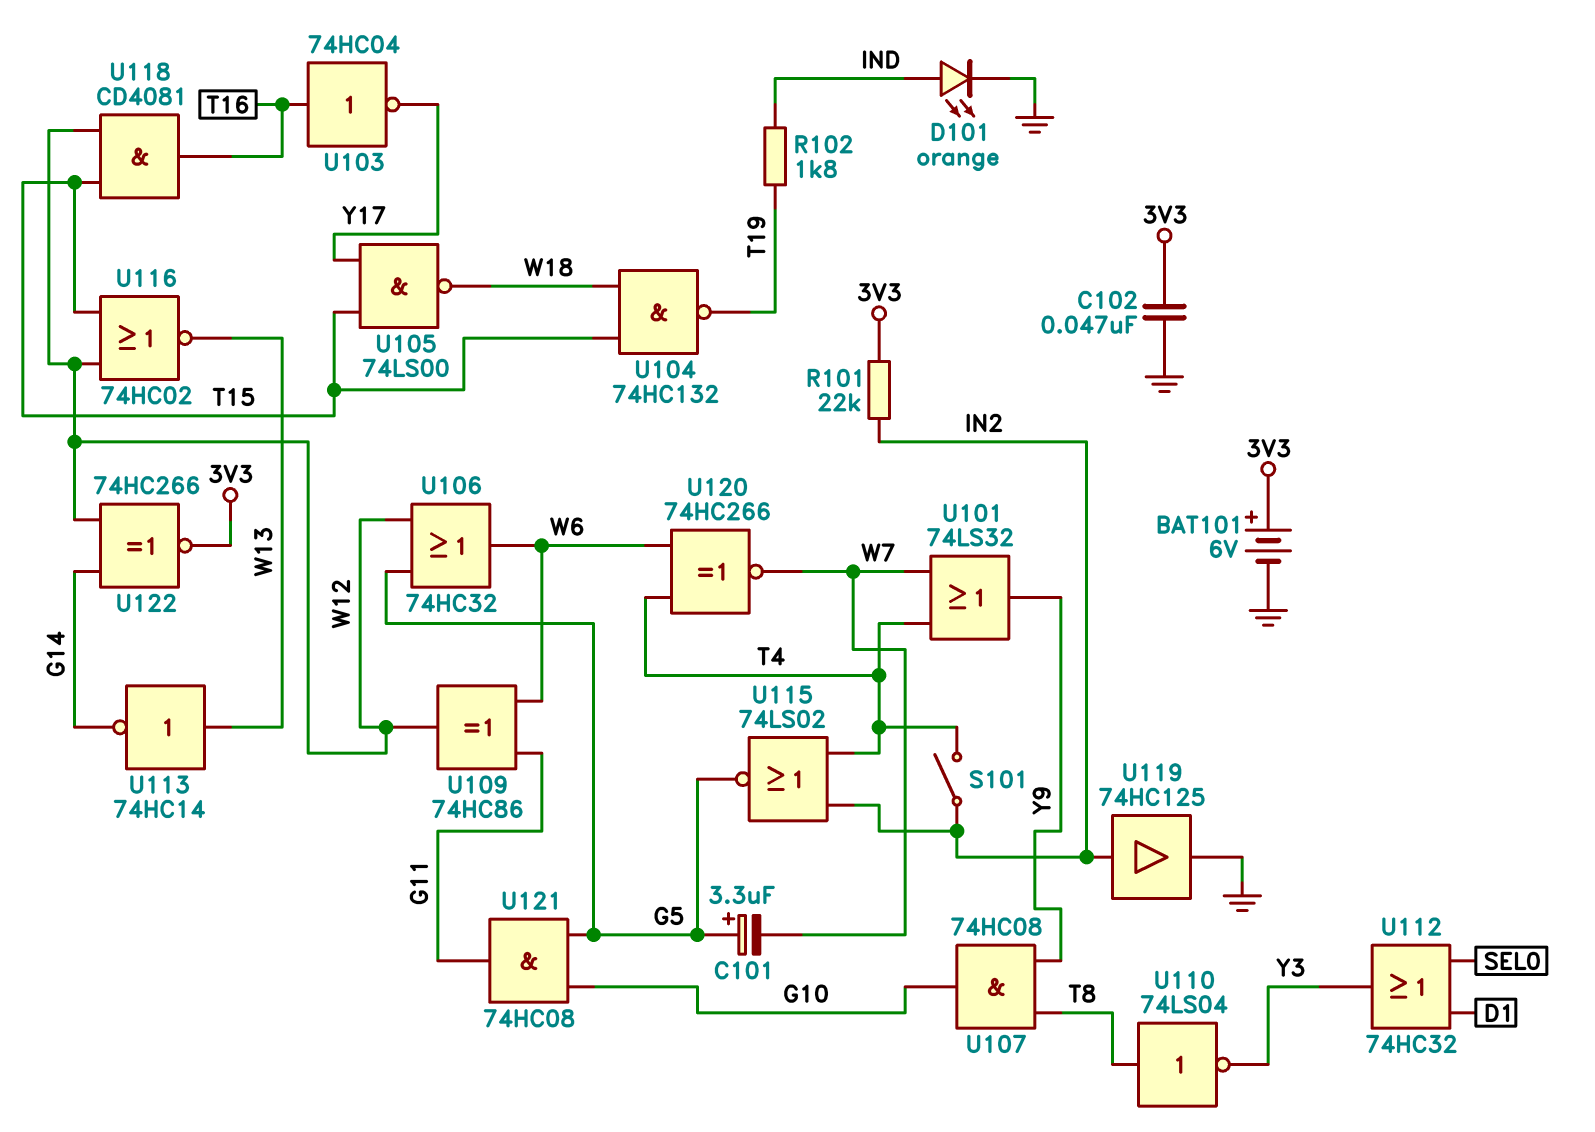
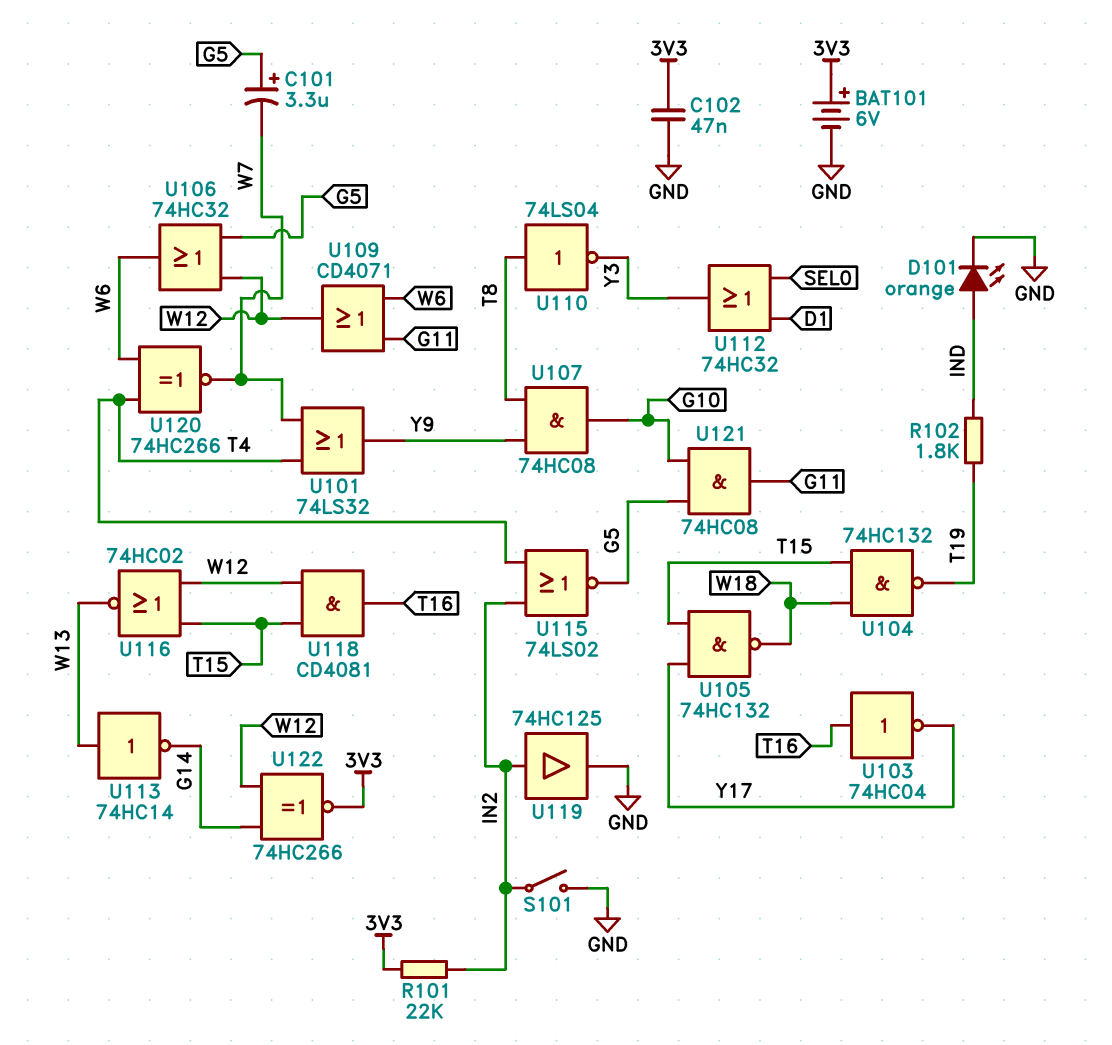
S101: switch (IN2, T4) -> switch (GND, IN2)
U105: NAND 74LS00 (in T15, in Y17, out W18) -> NAND 74HC132 (in T15, in Y17, out W18)
U109: XOR 74HC86 (in G11, in W6, out W12) -> OR CD4071 (in G11, in W6, out W12)

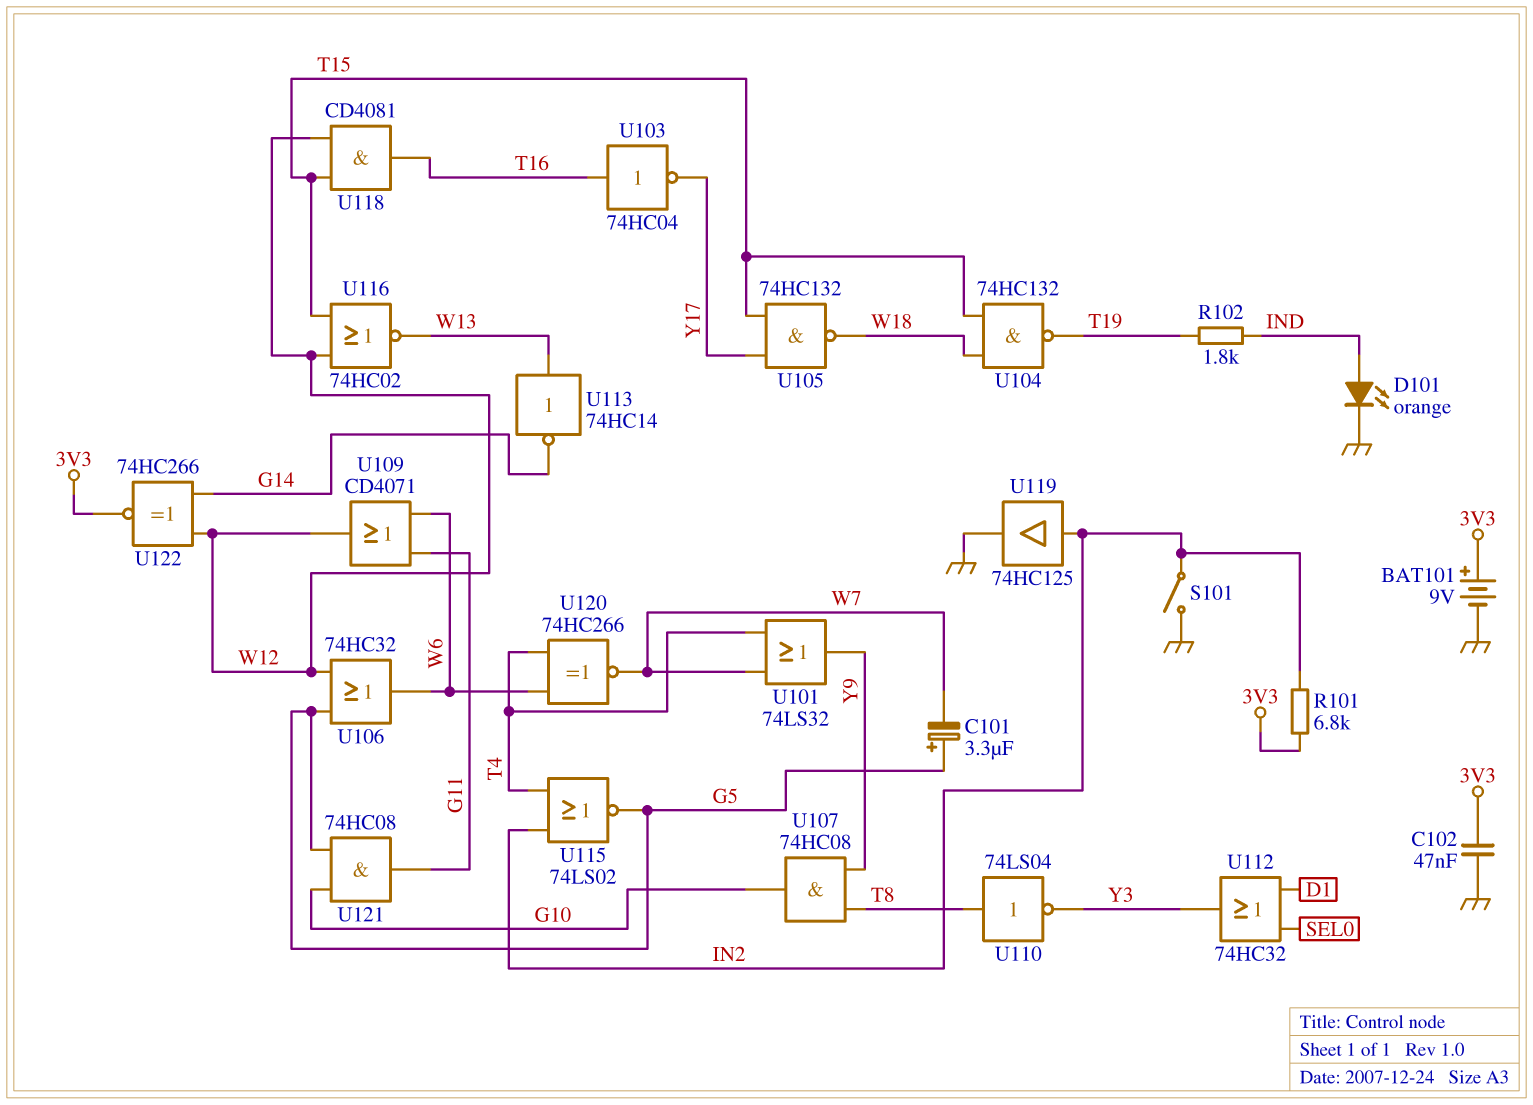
BAT101: 6V (plus 3V3, minus GND) -> 9V (plus 3V3, minus GND)
R101: 22k (3V3, IN2) -> 6.8k (3V3, IN2)

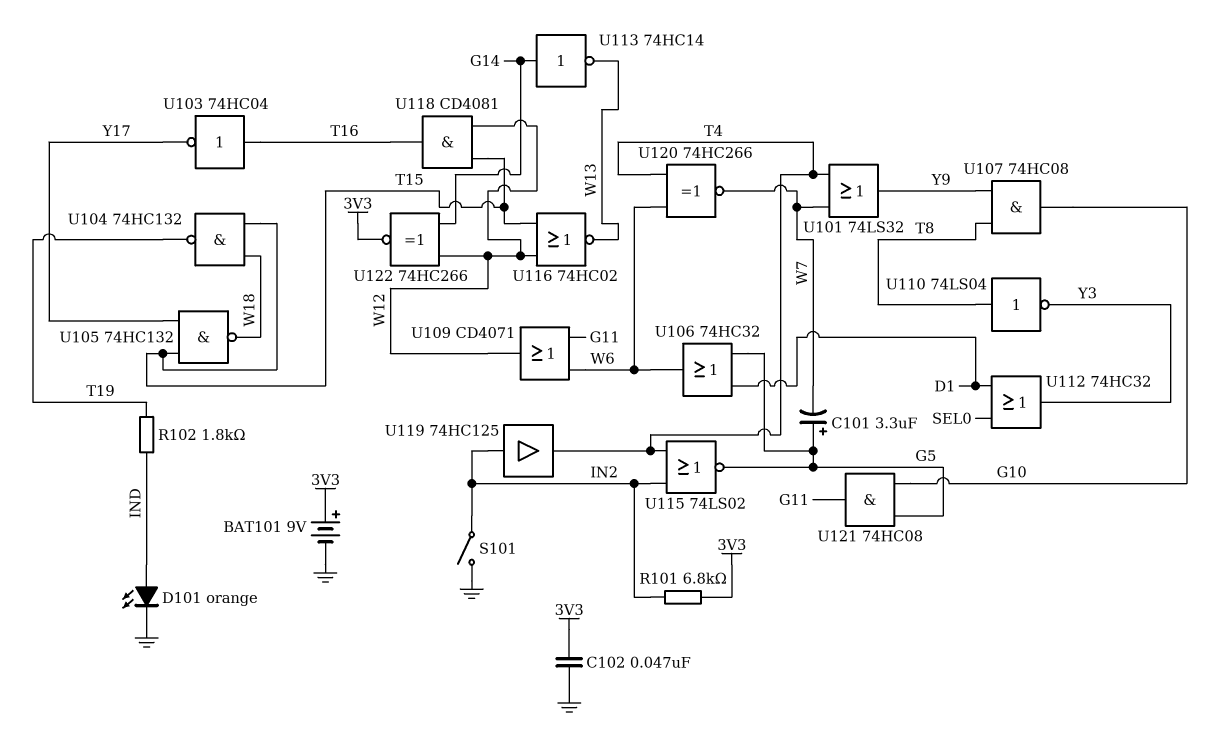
U106: OR 74HC32 (in G5, in W12, out W6) -> OR 74HC32 (in D1, in G5, out W6)
U113: NOT 74HC14 (in W13, out G14) -> NOT 74HC14 (in G14, out W13)
U119: buffer 74HC125 (in IN2, out GND) -> buffer 74HC125 (in IN2, out T4)

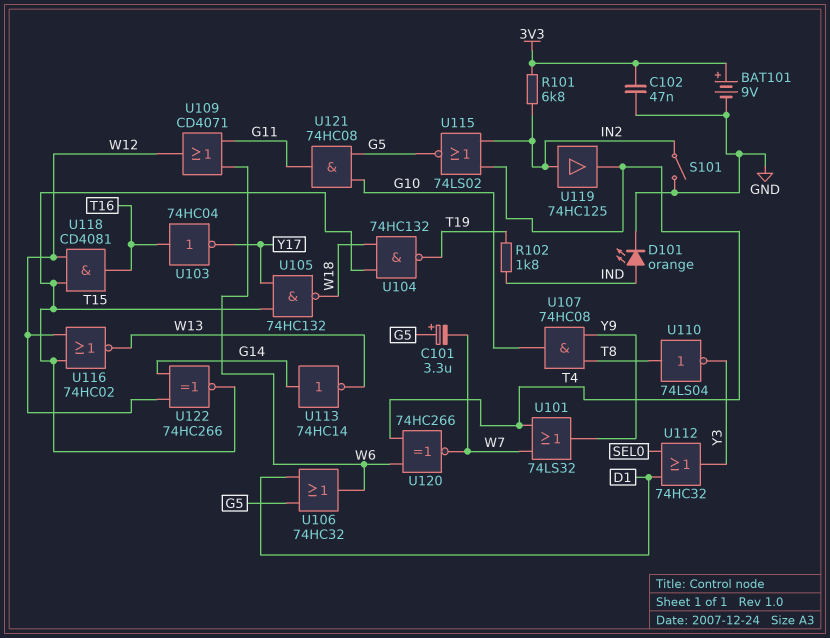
U122: XNOR 74HC266 (in G14, in W12, out 3V3) -> XNOR 74HC266 (in G14, in W12, out T15)

